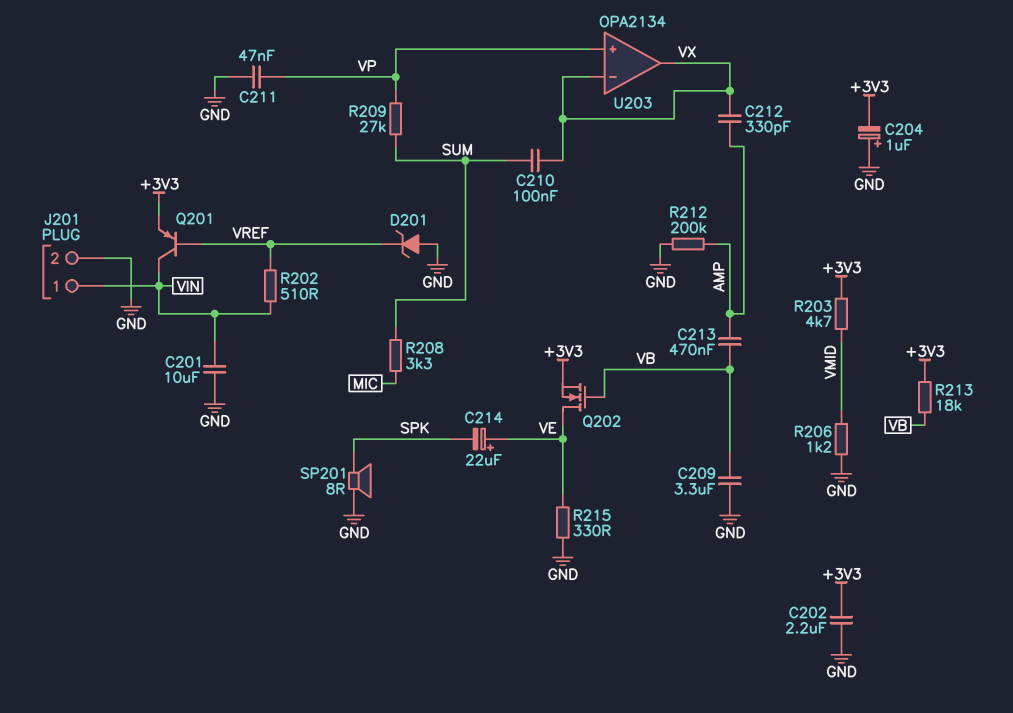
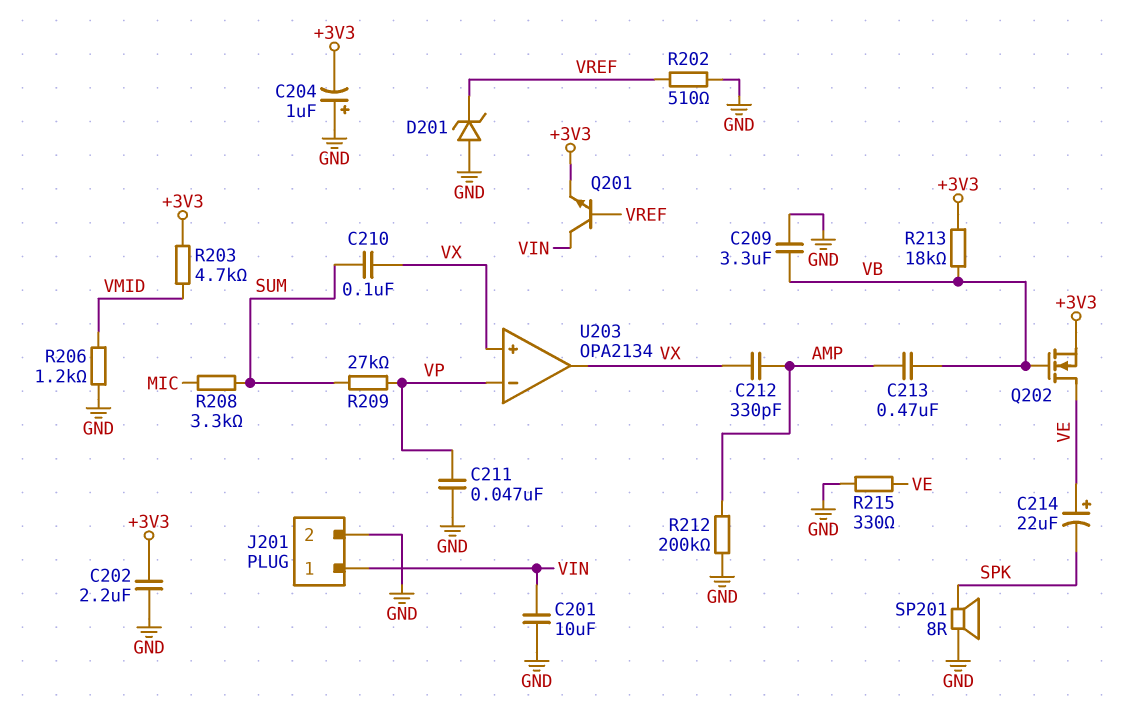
Q201: PNP (B VREF, C VIN, E +3V3) -> NPN (B VREF, C VIN, E +3V3)
R202: 510 (VIN, VREF) -> 510 (GND, VREF)
U203 pin in+: VP -> VX
U203 pin in-: VX -> VP

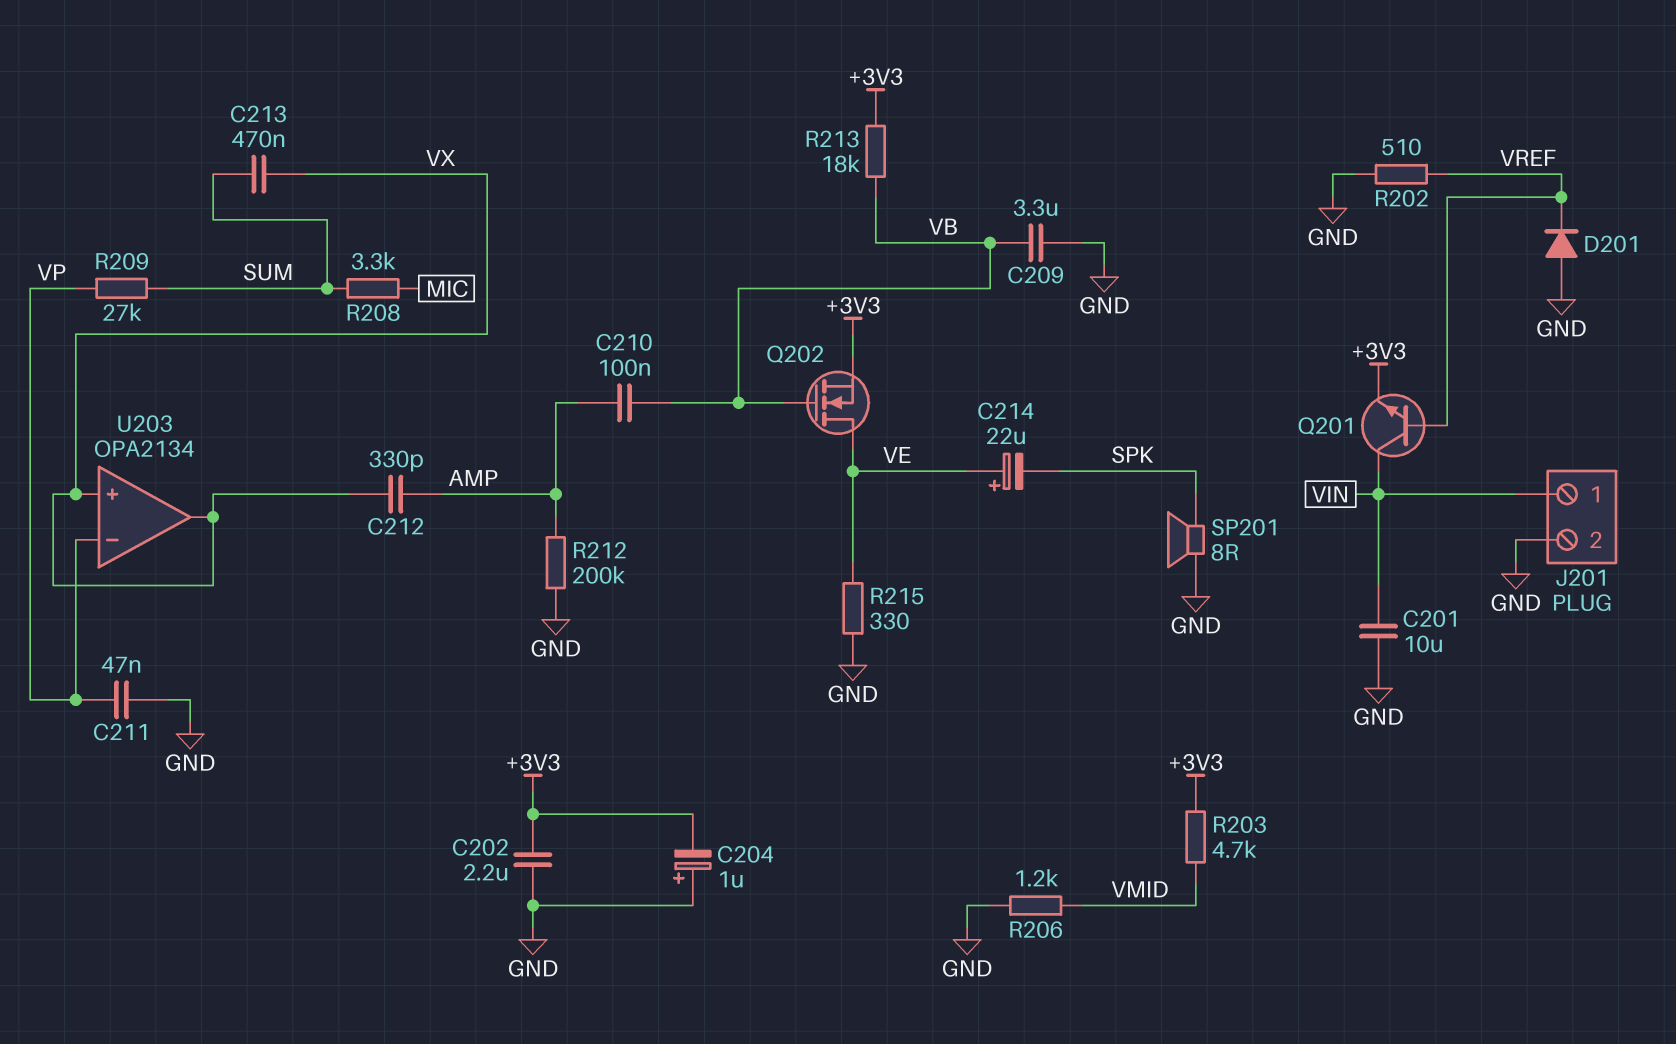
C210: 100nF (SUM, VX) -> 100nF (AMP, VB)
C213: 470nF (AMP, VB) -> 470nF (SUM, VX)
D201: zener (A GND, K VREF) -> diode (A GND, K VREF)

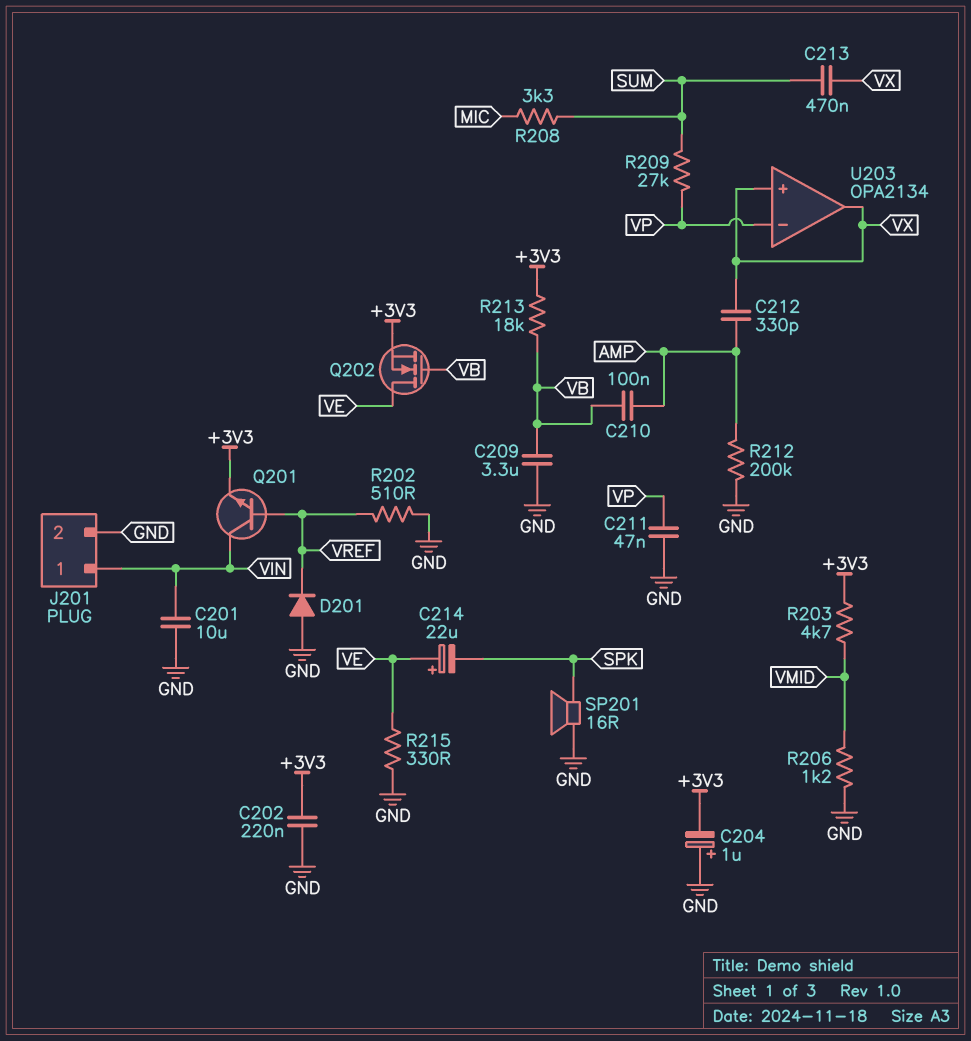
C202: 2.2uF (+3V3, GND) -> 220nF (+3V3, GND)
SP201: speaker 8R (GND, SPK) -> speaker 16R (GND, SPK)

